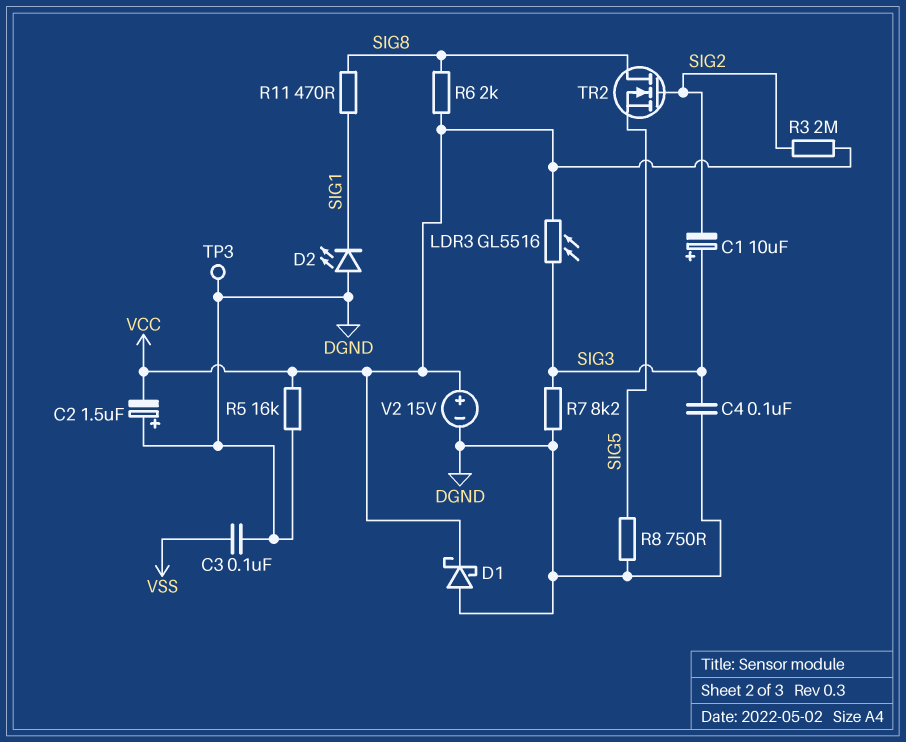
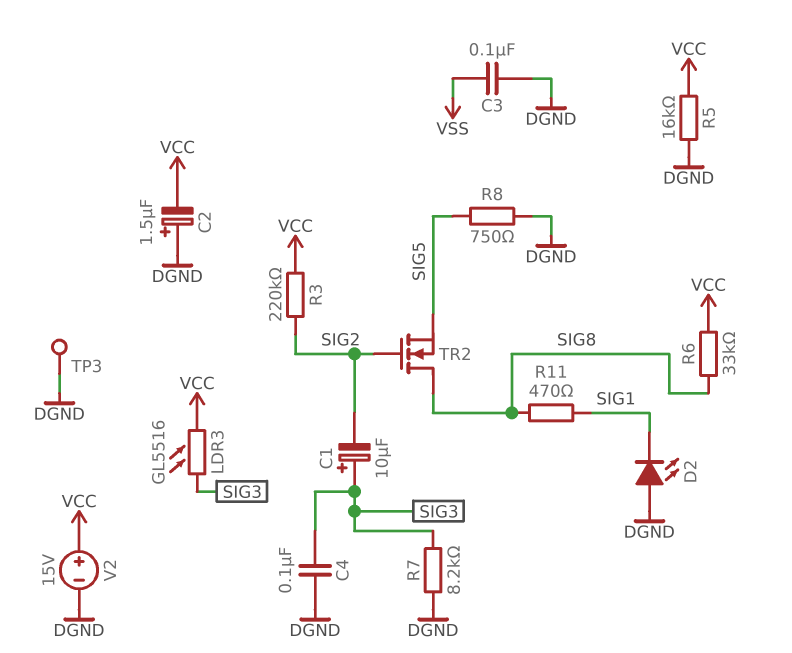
D1: schottky (A DGND, K VCC) -> none
R3: 2M (SIG2, VCC) -> 220k (SIG2, VCC)
R6: 2k (SIG8, VCC) -> 33k (SIG8, VCC)

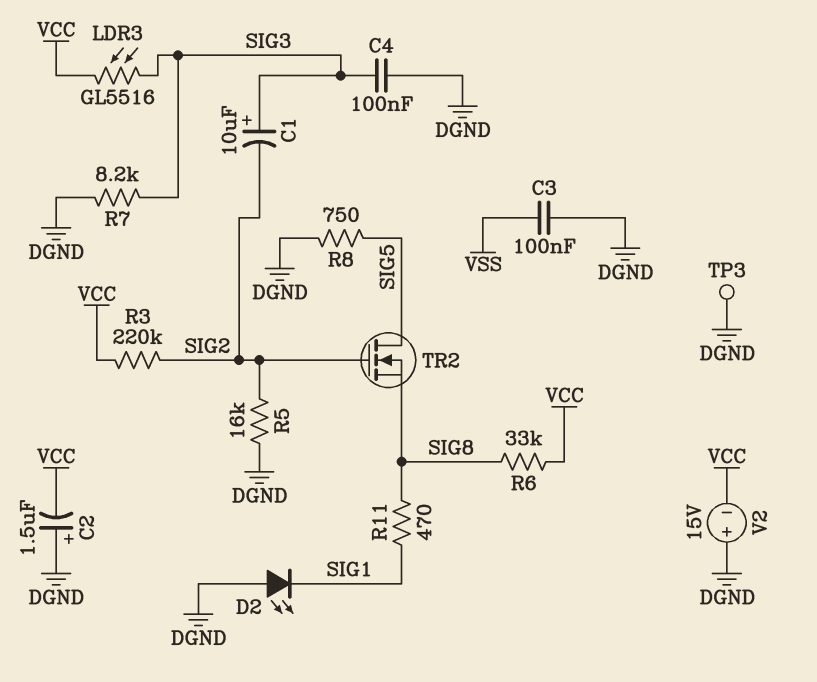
R5: 16k (DGND, VCC) -> 16k (DGND, SIG2)
TR2: NMOS (G SIG2, D SIG8, S SIG5) -> NMOS (G SIG2, D SIG5, S SIG8)
V2: 15V (plus VCC, minus DGND) -> 15V (plus DGND, minus VCC)

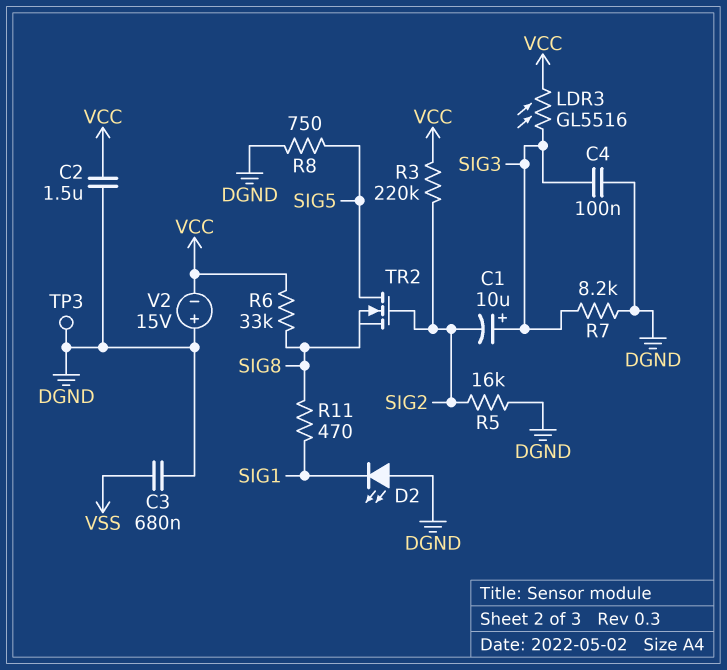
C2: 1.5uF (plus DGND, minus VCC) -> 1.5uF (DGND, VCC)
C3: 100nF (DGND, VSS) -> 680nF (DGND, VSS)

